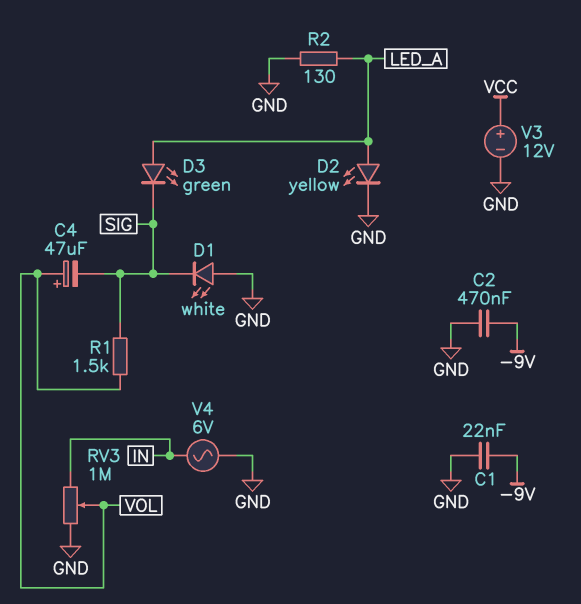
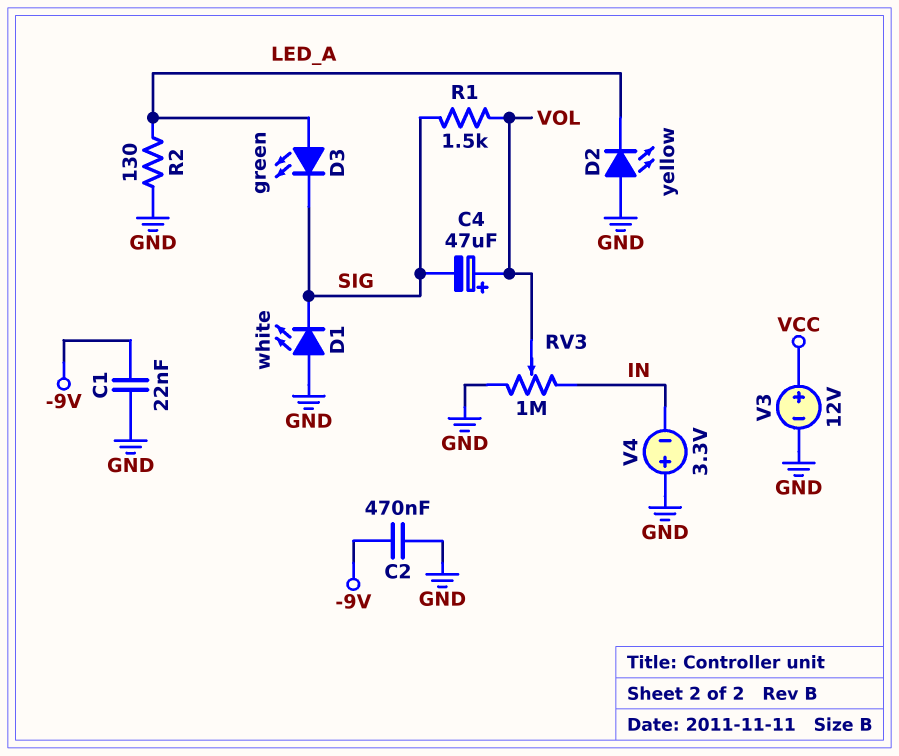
D2: LED yellow (A LED_A, K GND) -> LED yellow (A GND, K LED_A)
V4: AC 6V (GND, IN) -> 3.3V (plus GND, minus IN)

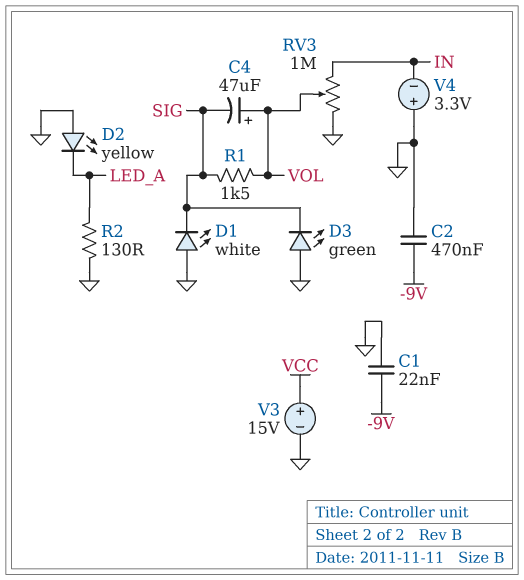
D3: LED green (A LED_A, K SIG) -> LED green (A GND, K SIG)
V3: 12V (plus VCC, minus GND) -> 15V (plus VCC, minus GND)

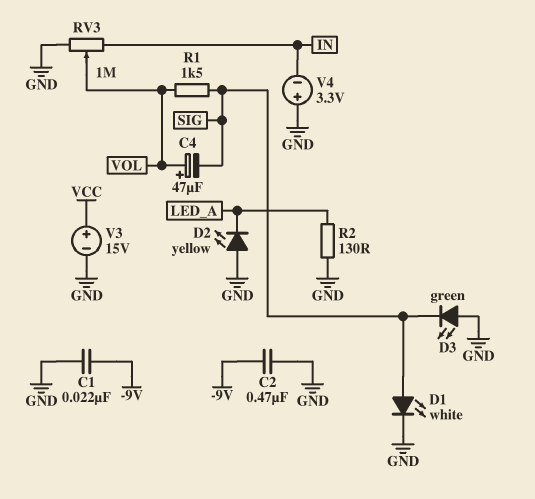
D1: LED white (A GND, K SIG) -> LED white (A SIG, K GND)

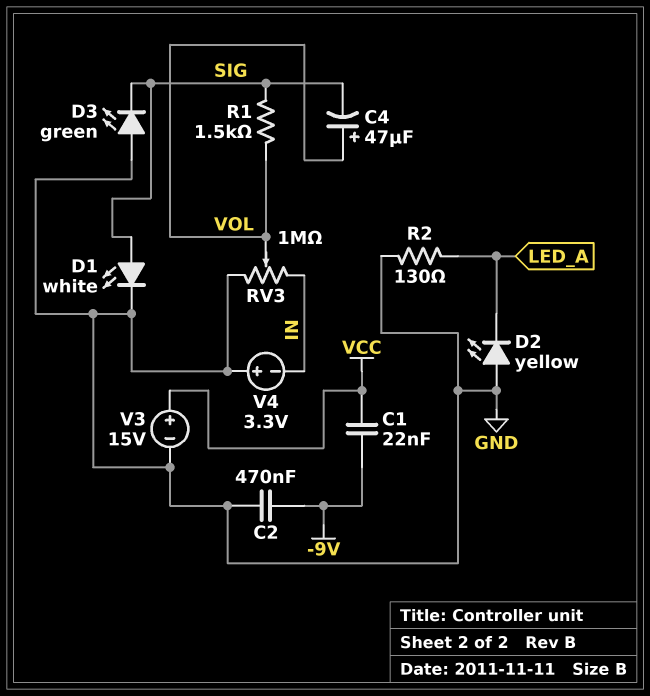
C1: 22nF (-9V, GND) -> 22nF (-9V, VCC)

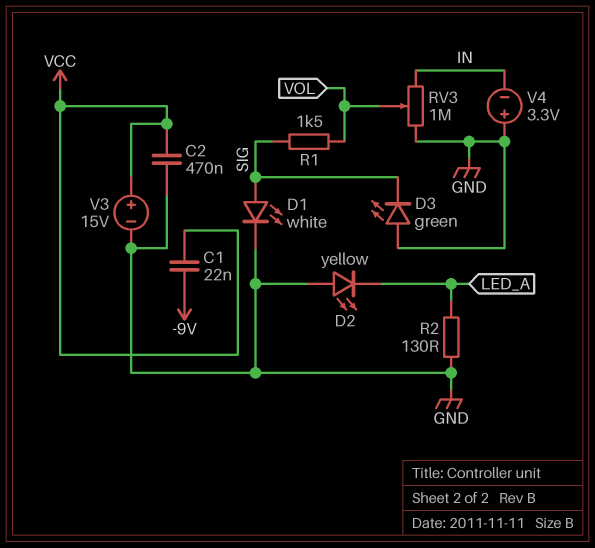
C2: 470nF (-9V, GND) -> 470nF (GND, VCC)
C4: 47uF (plus VOL, minus SIG) -> none

